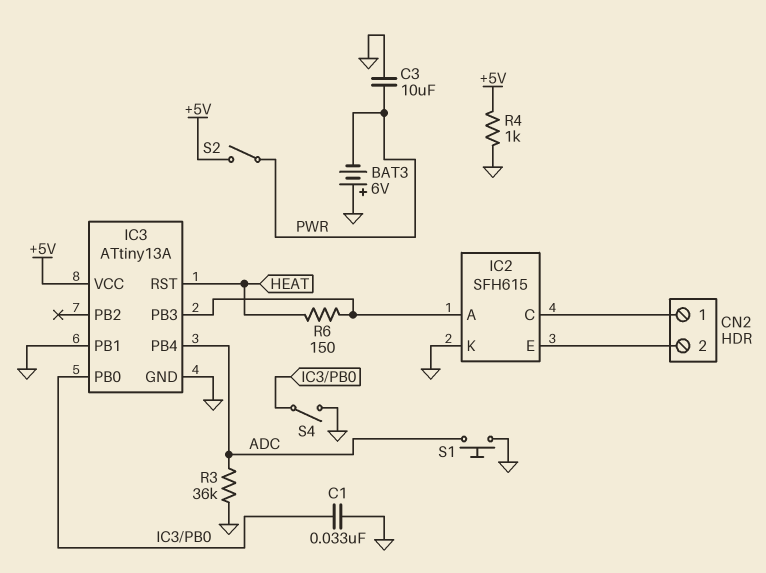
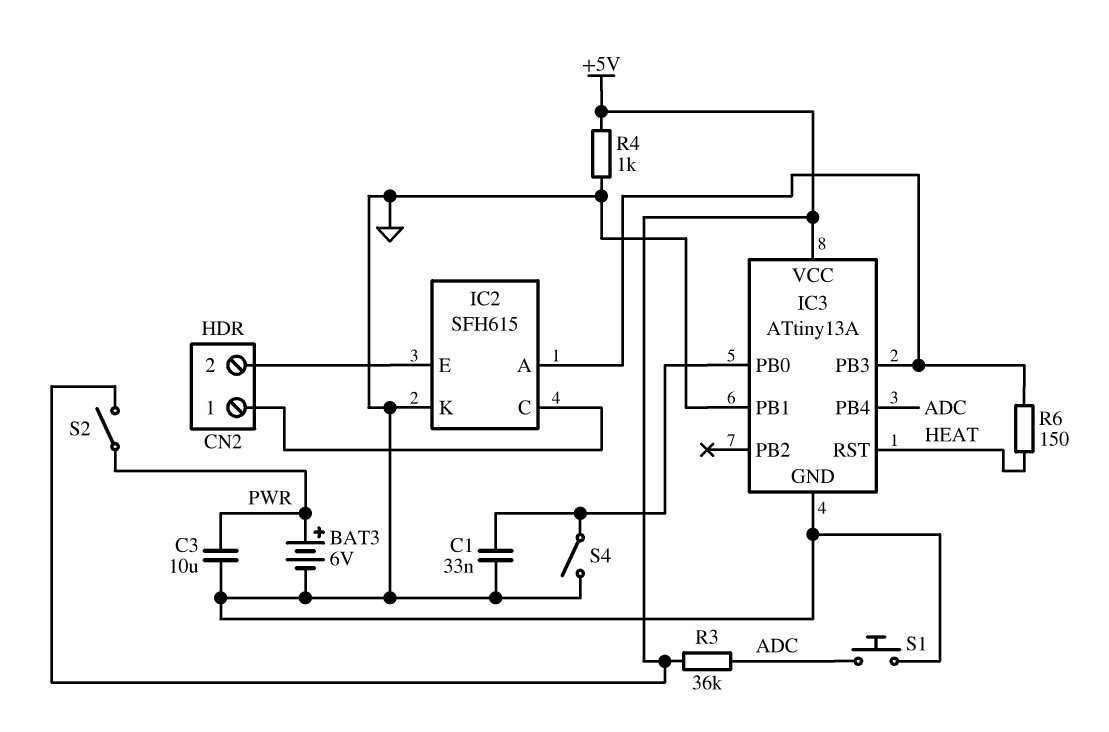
BAT3: 6V (plus GND, minus PWR) -> 6V (plus PWR, minus GND)
R3: 36k (ADC, GND) -> 36k (+5V, ADC)

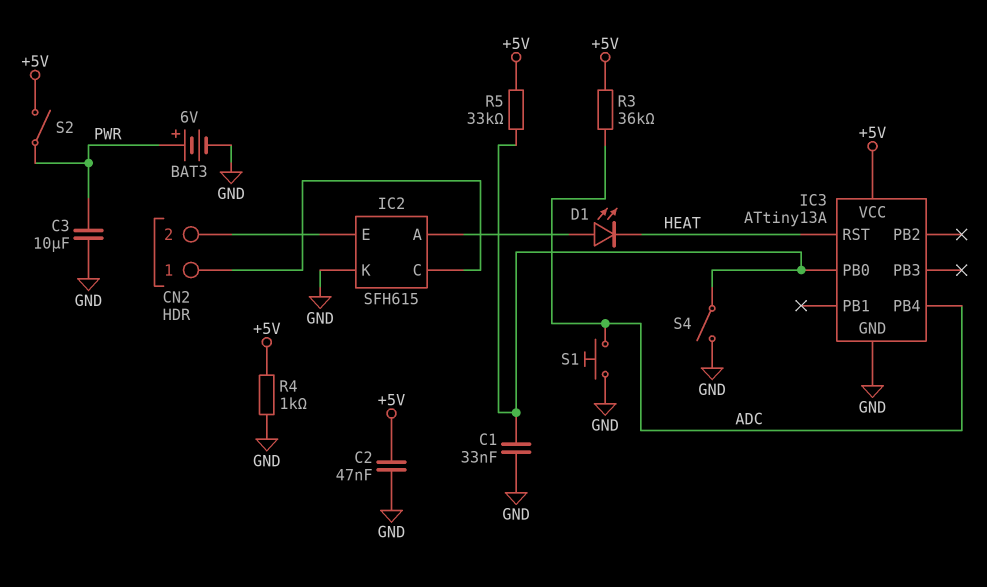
C2: none -> 47nF (+5V, GND)
D1: none -> LED (A IC2/A, K HEAT)
IC3 pin PB1: GND -> none
IC3 pin PB3: IC2/A -> none
R5: none -> 33k (+5V, IC3/PB0)
R6: 150 (HEAT, IC2/A) -> none

